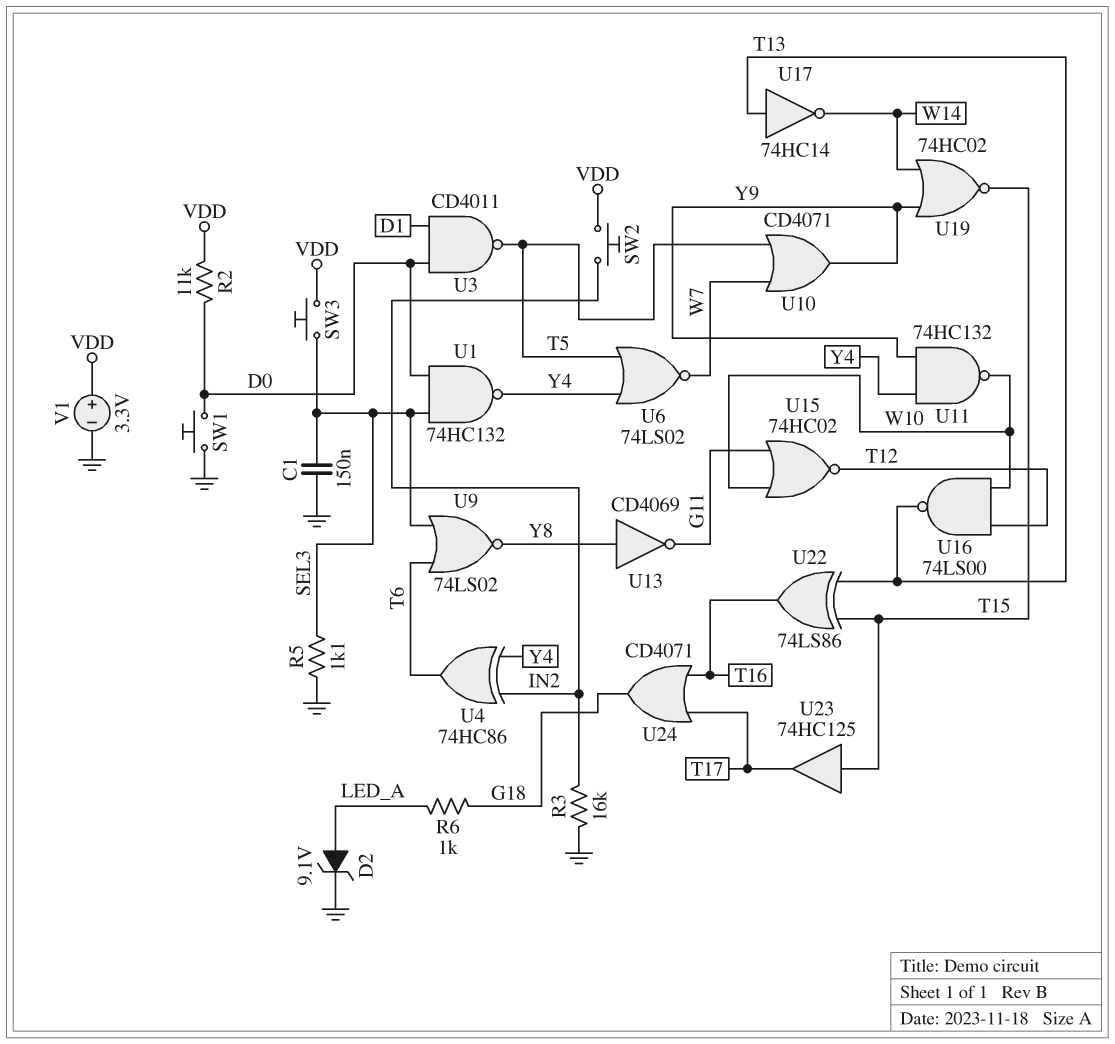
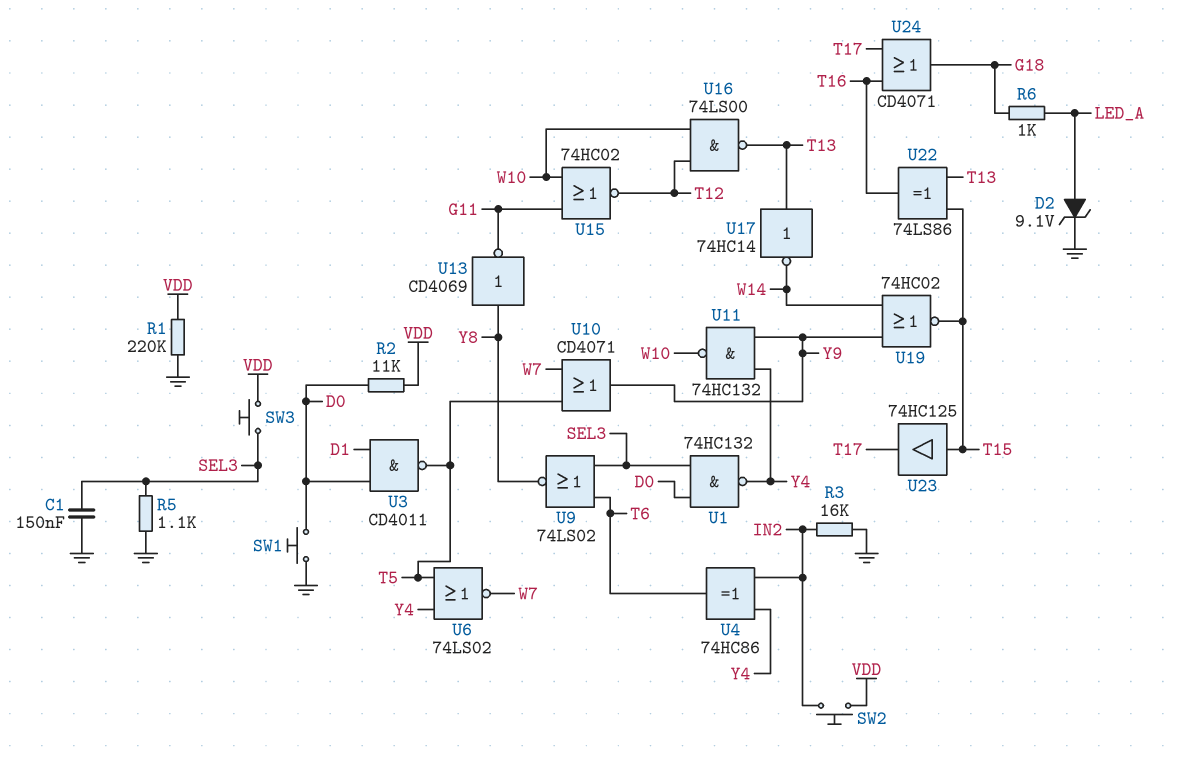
R1: none -> 220k (GND, VDD)
V1: 3.3V (plus VDD, minus GND) -> none

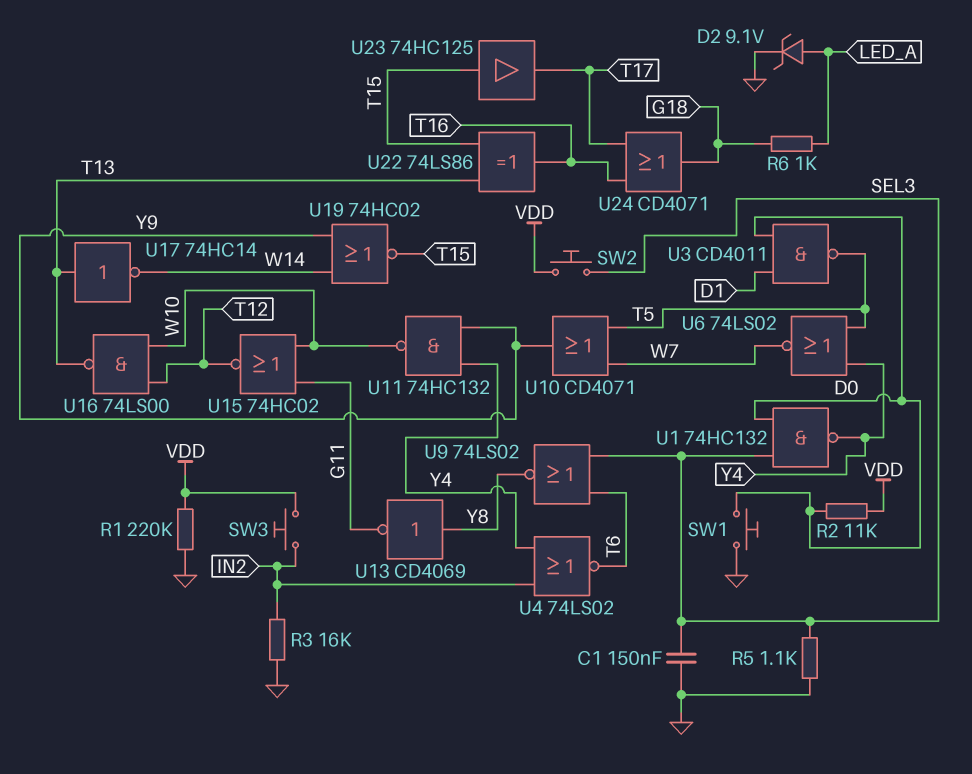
SW2: button (IN2, VDD) -> button (SEL3, VDD)
SW3: button (SEL3, VDD) -> button (IN2, VDD)
U4: XOR 74HC86 (in IN2, in Y4, out T6) -> NOR 74LS02 (in IN2, in Y4, out T6)

